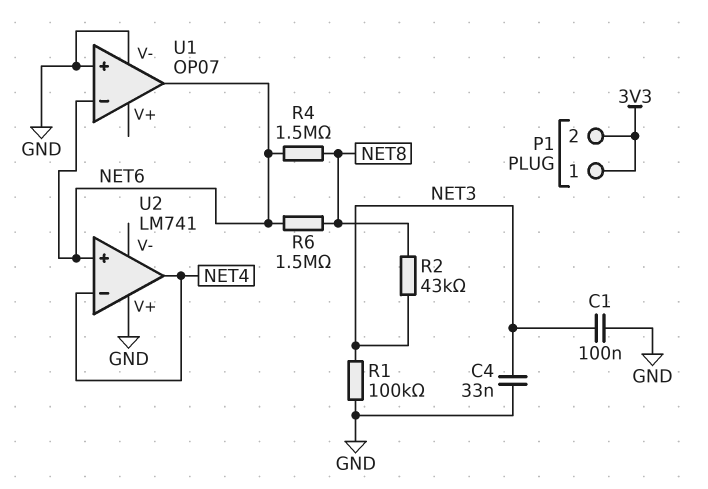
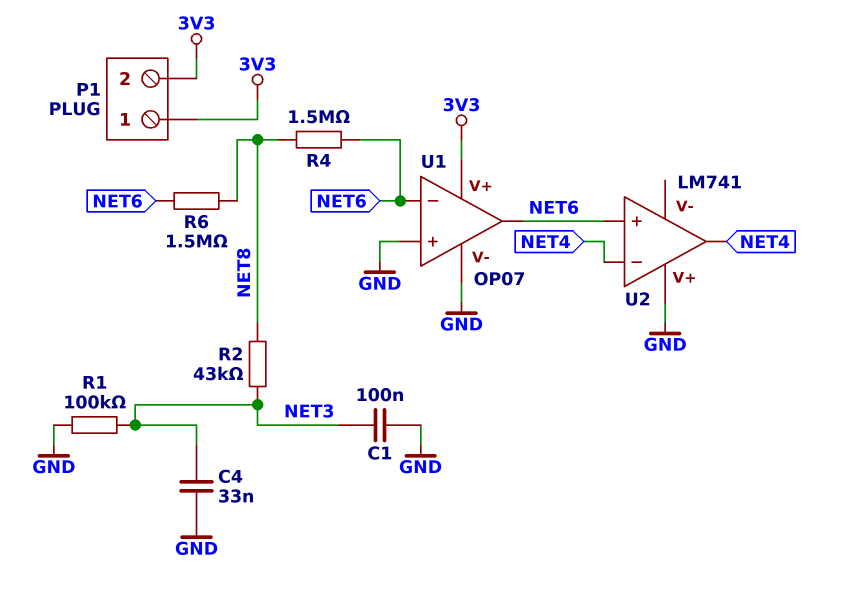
U1 pin V+: none -> 3V3

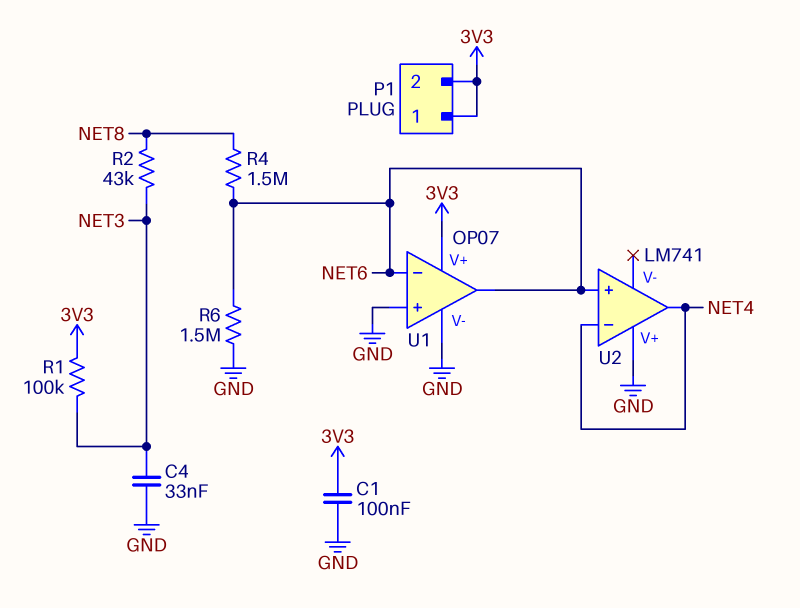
C1: 100nF (GND, NET3) -> 100nF (3V3, GND)
R1: 100k (GND, NET3) -> 100k (3V3, NET3)
R6: 1.5M (NET6, NET8) -> 1.5M (GND, NET6)

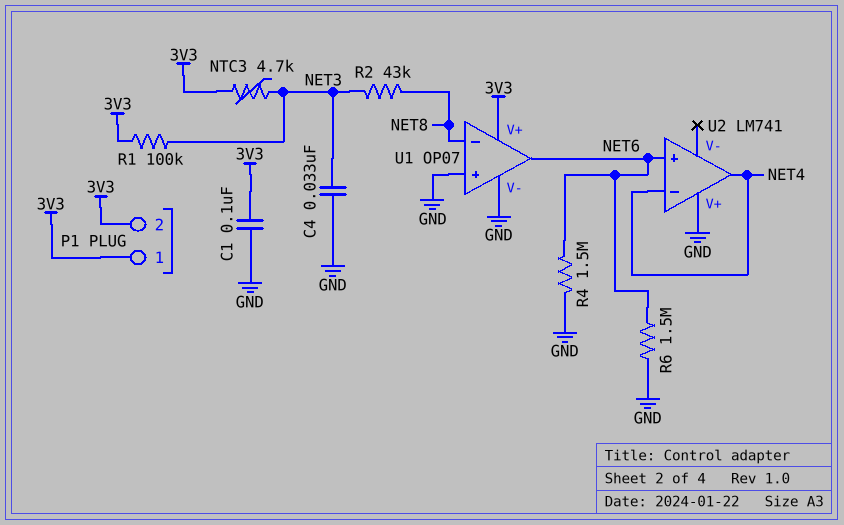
NTC3: none -> 4.7k (3V3, NET3)
R4: 1.5M (NET6, NET8) -> 1.5M (GND, NET6)
U1 pin in-: NET6 -> NET8

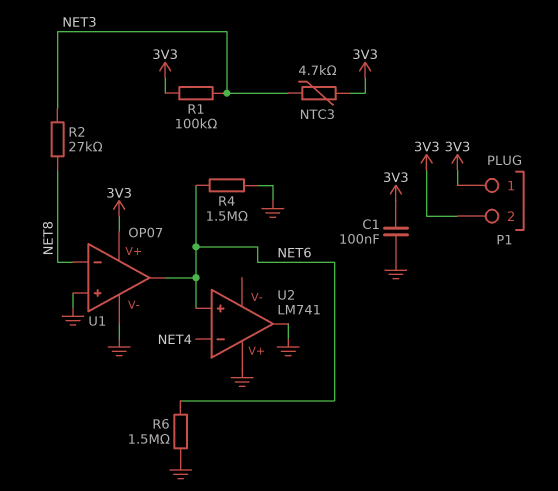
C4: 33nF (GND, NET3) -> none
R2: 43k (NET3, NET8) -> 27k (NET3, NET8)
U2 pin out: NET4 -> GND

